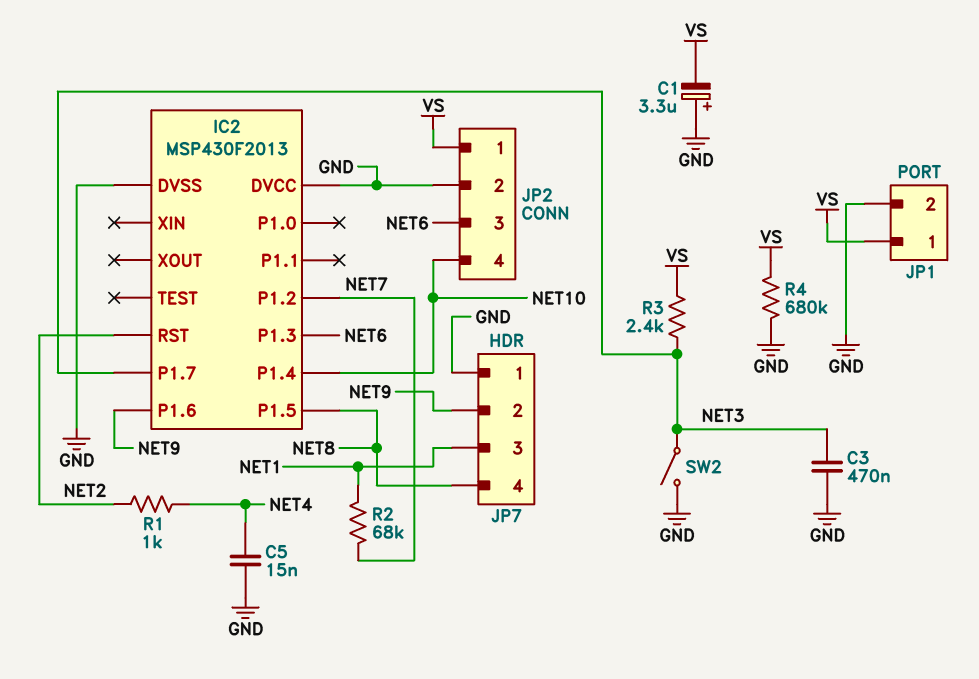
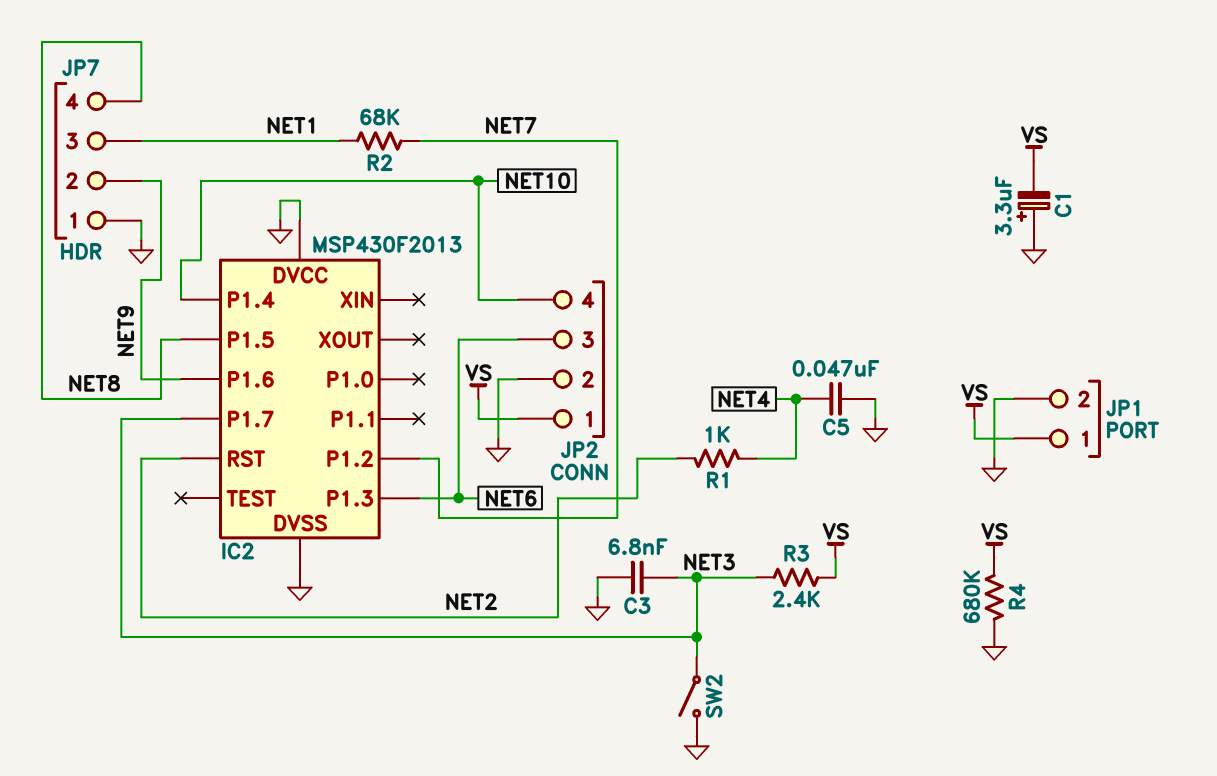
C3: 470nF (GND, NET3) -> 6.8nF (GND, NET3)
C5: 15nF (GND, NET4) -> 47nF (GND, NET4)

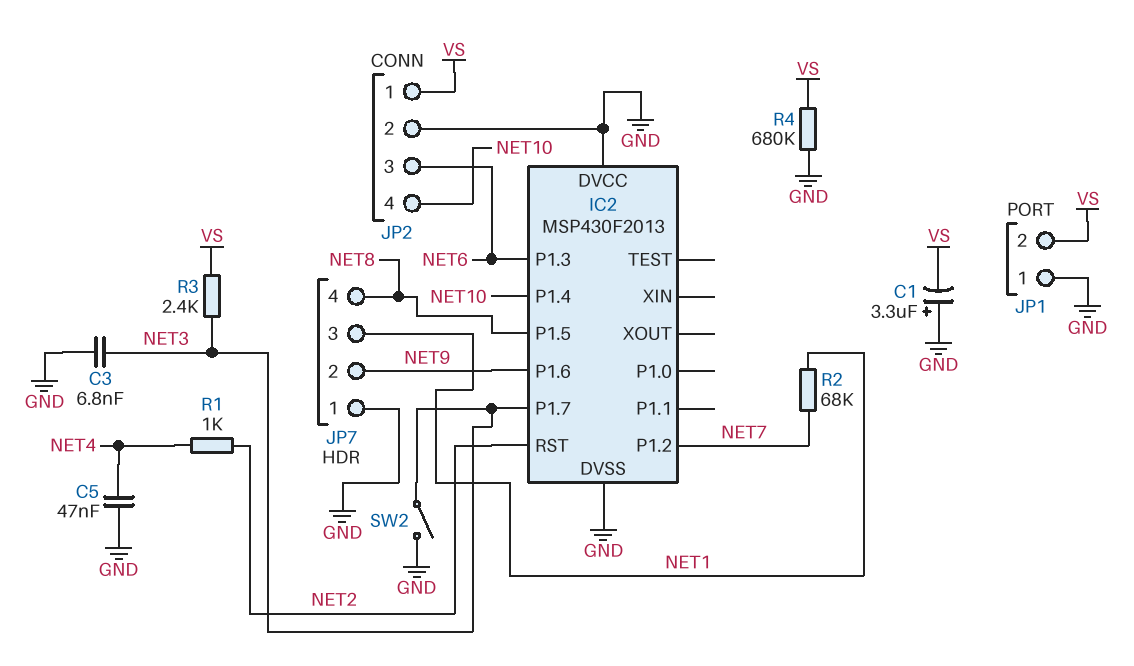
JP1 pin 1: VS -> GND
JP1 pin 2: GND -> VS

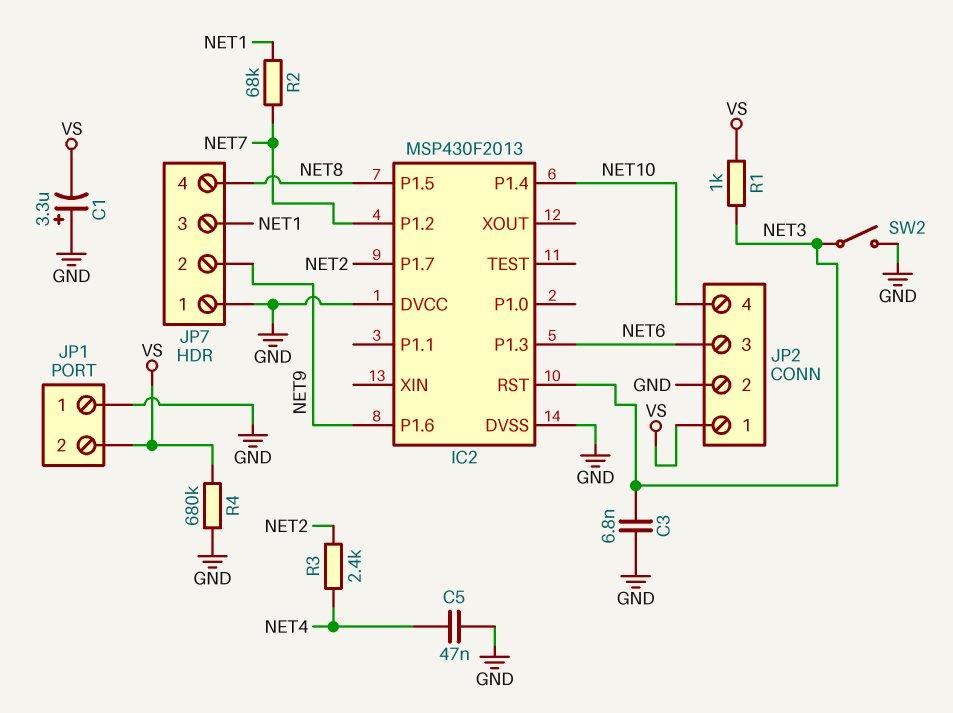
IC2 pin P1.7: NET3 -> NET2
IC2 pin RST: NET2 -> NET3
R1: 1k (NET2, NET4) -> 1k (NET3, VS)
R3: 2.4k (NET3, VS) -> 2.4k (NET2, NET4)

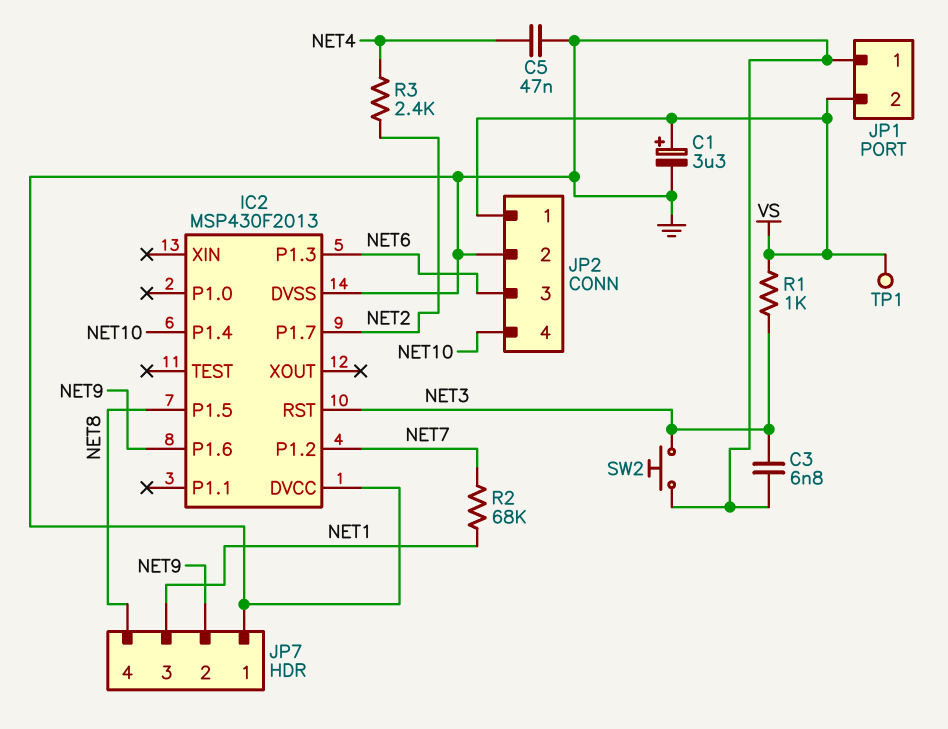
C1: 3.3uF (plus GND, minus VS) -> 3.3uF (plus VS, minus GND)
R4: 680k (GND, VS) -> none
SW2: switch (GND, NET3) -> button (GND, NET3)
TP1: none -> test point (VS)

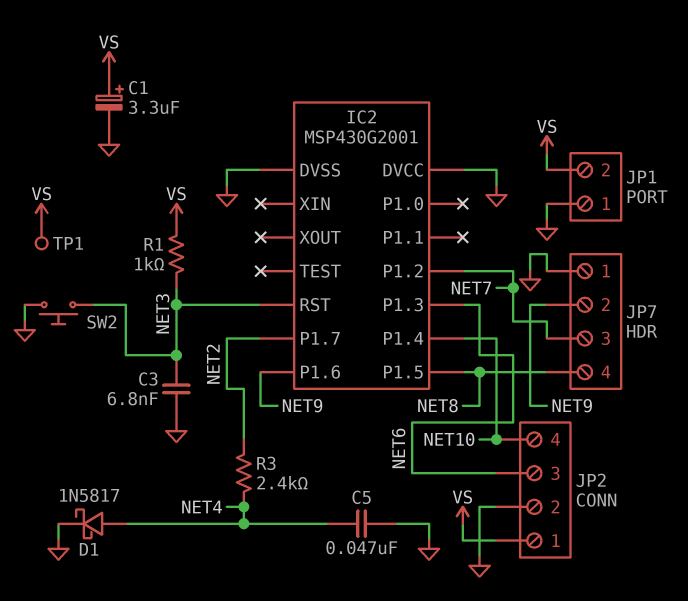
D1: none -> schottky 1N5817 (A NET4, K GND)
IC2: MSP430F2013 -> MSP430G2001
JP7 pin 3: NET1 -> NET7
R2: 68k (NET1, NET7) -> none

